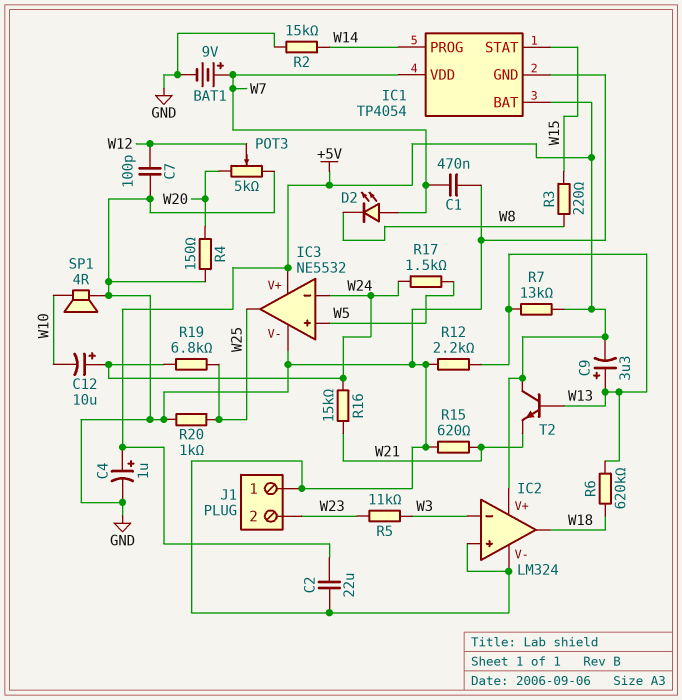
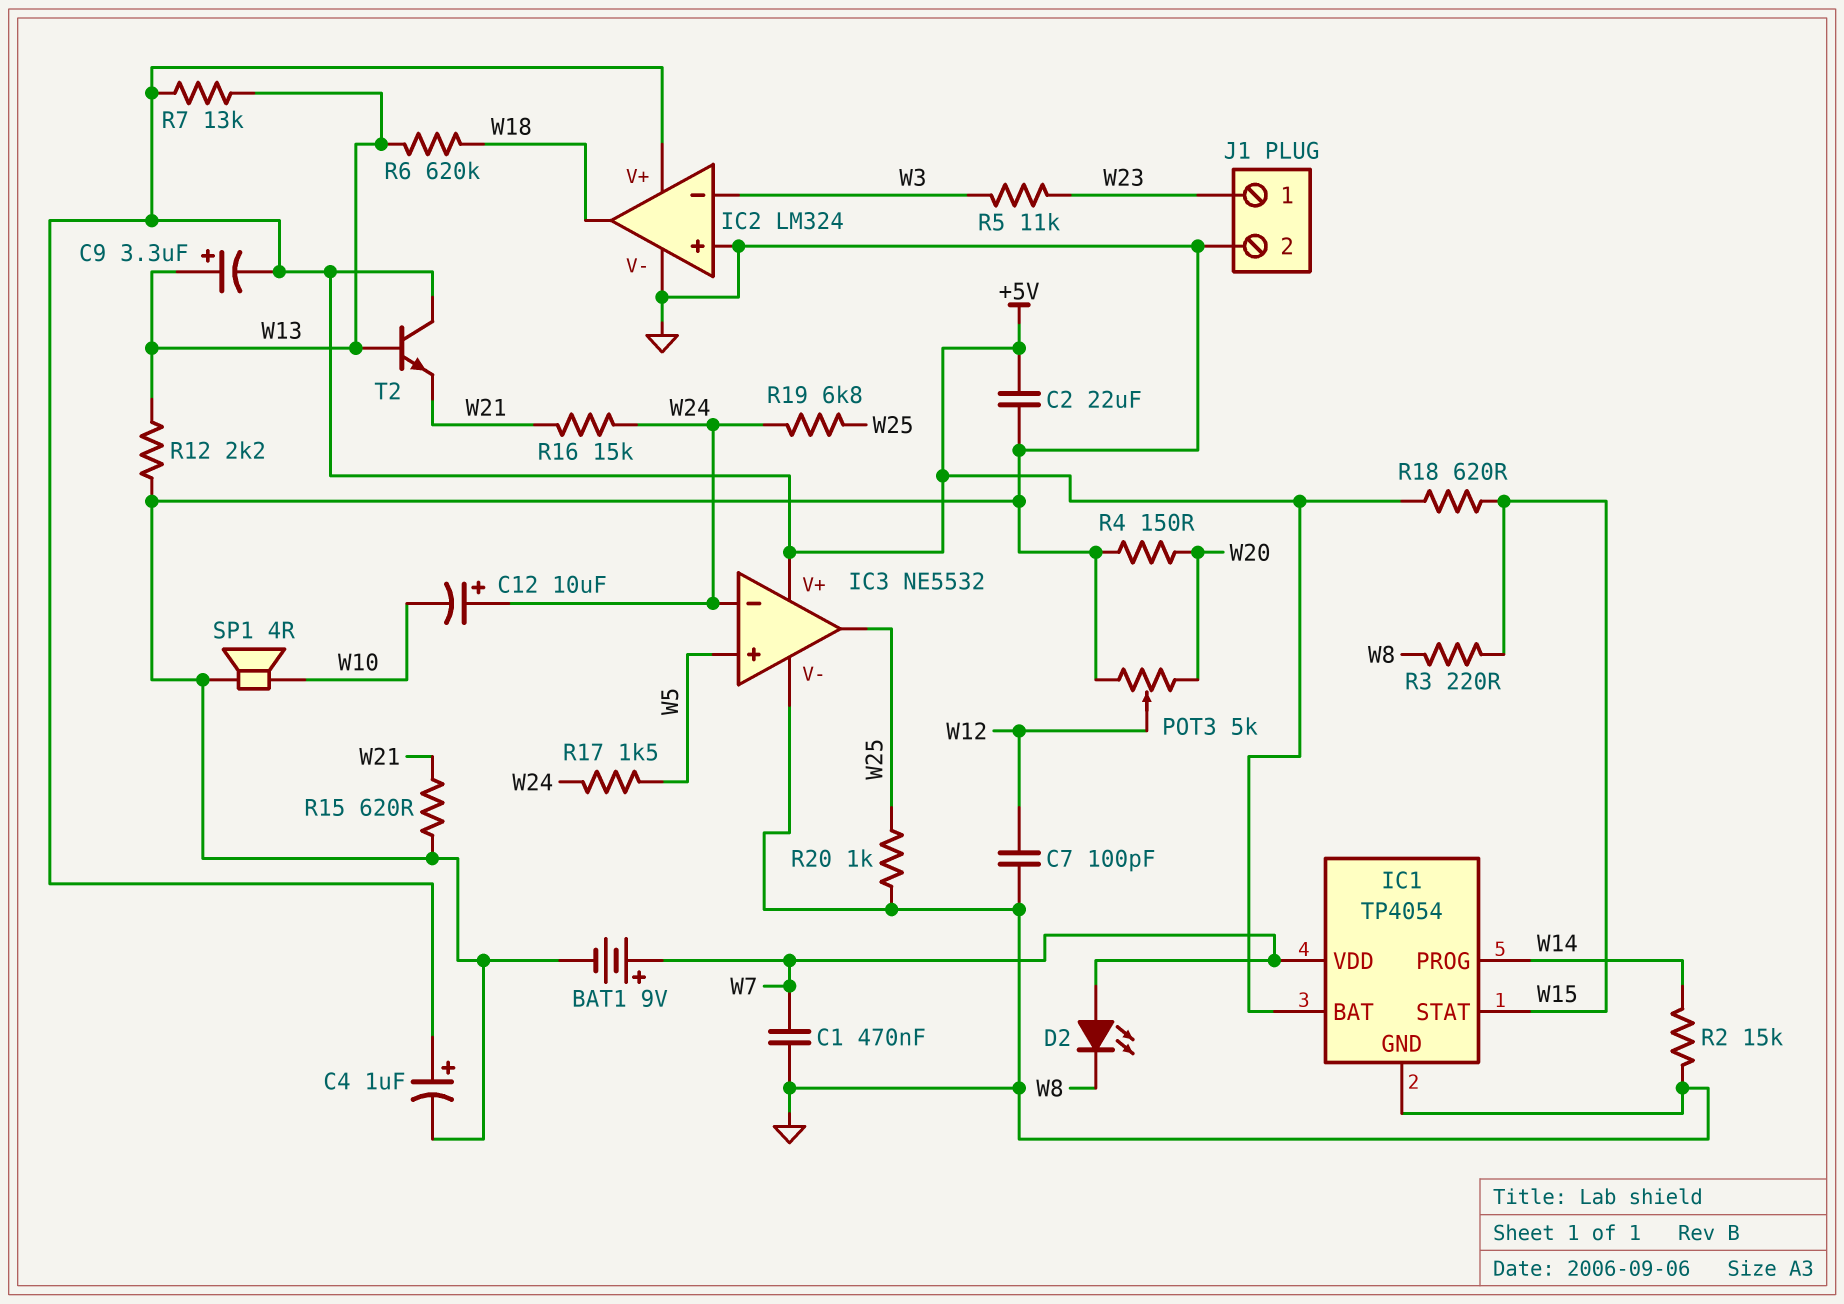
J1 pin 1: GND -> W23
J1 pin 2: W23 -> GND
R18: none -> 620 (+5V, W15)

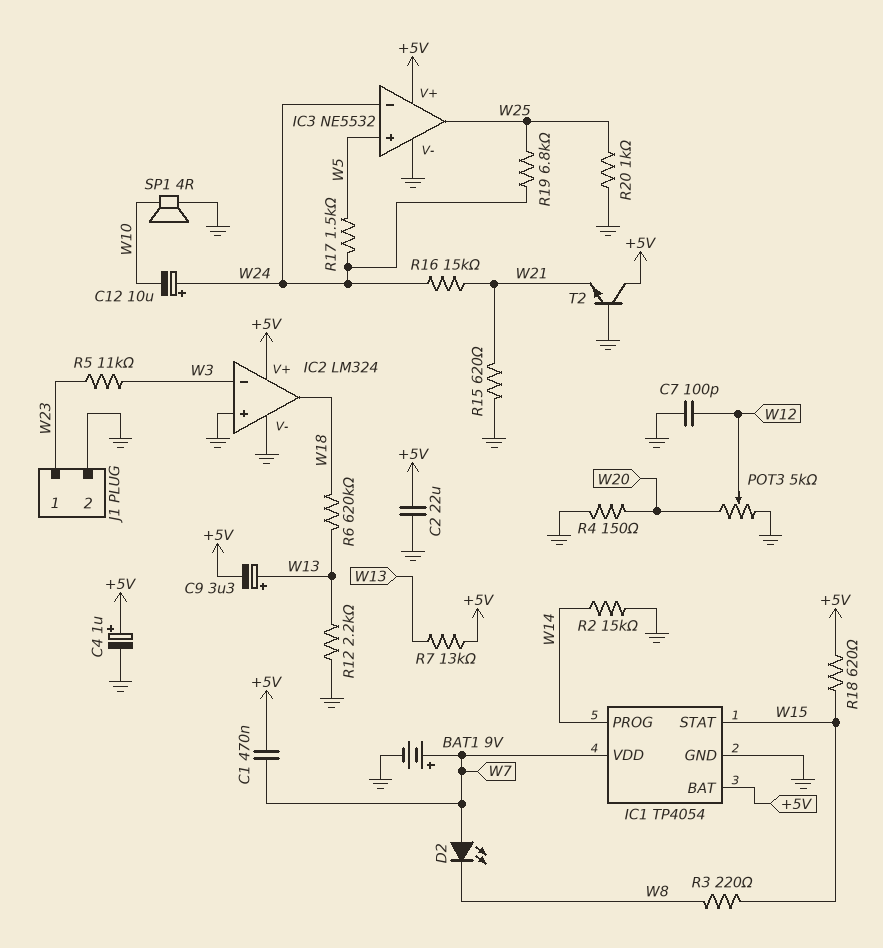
C1: 470nF (GND, W7) -> 470nF (+5V, W7)
T2: NPN (B W13, C +5V, E W21) -> NPN (B GND, C +5V, E W21)

